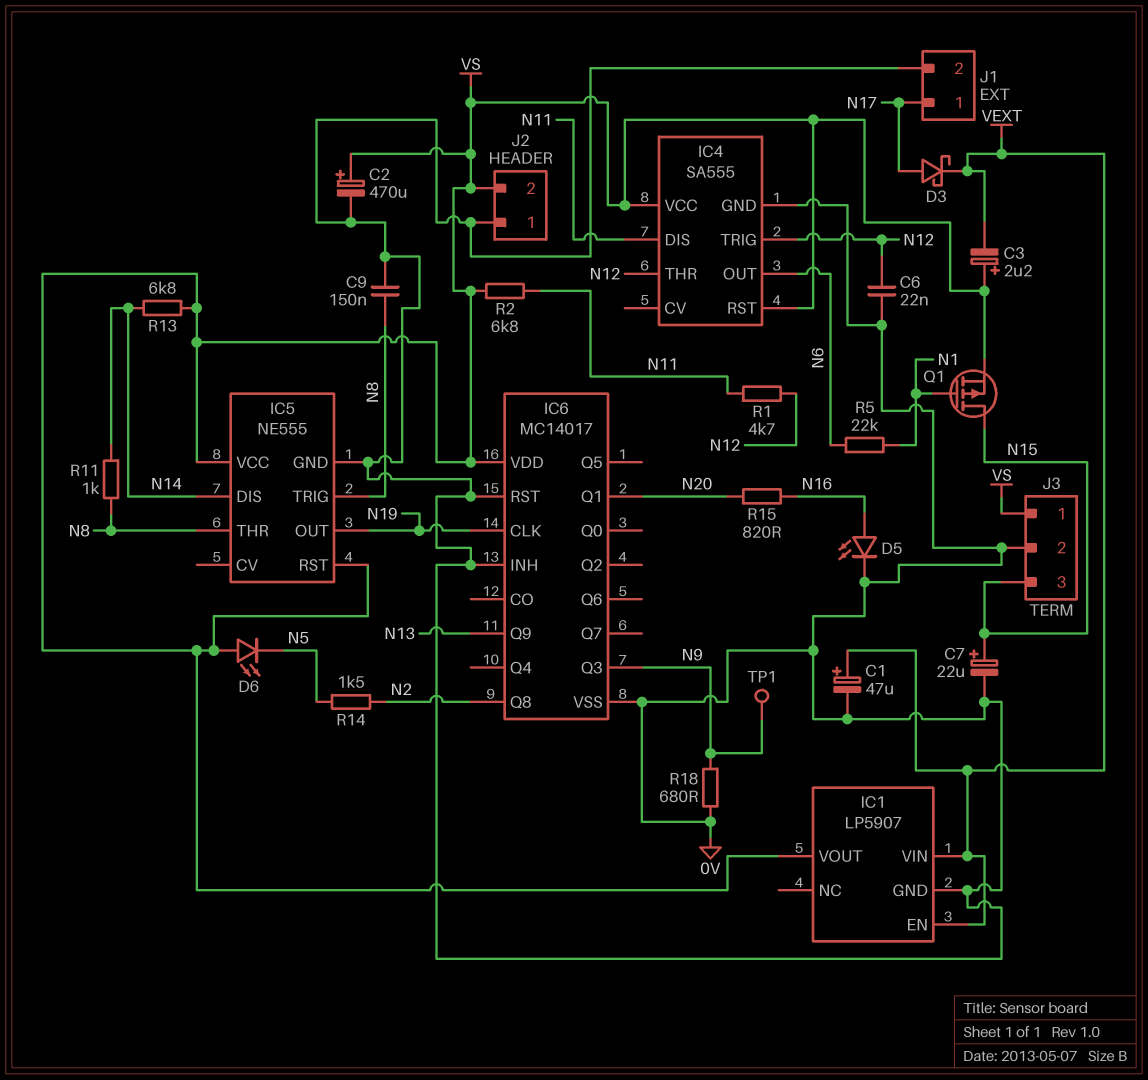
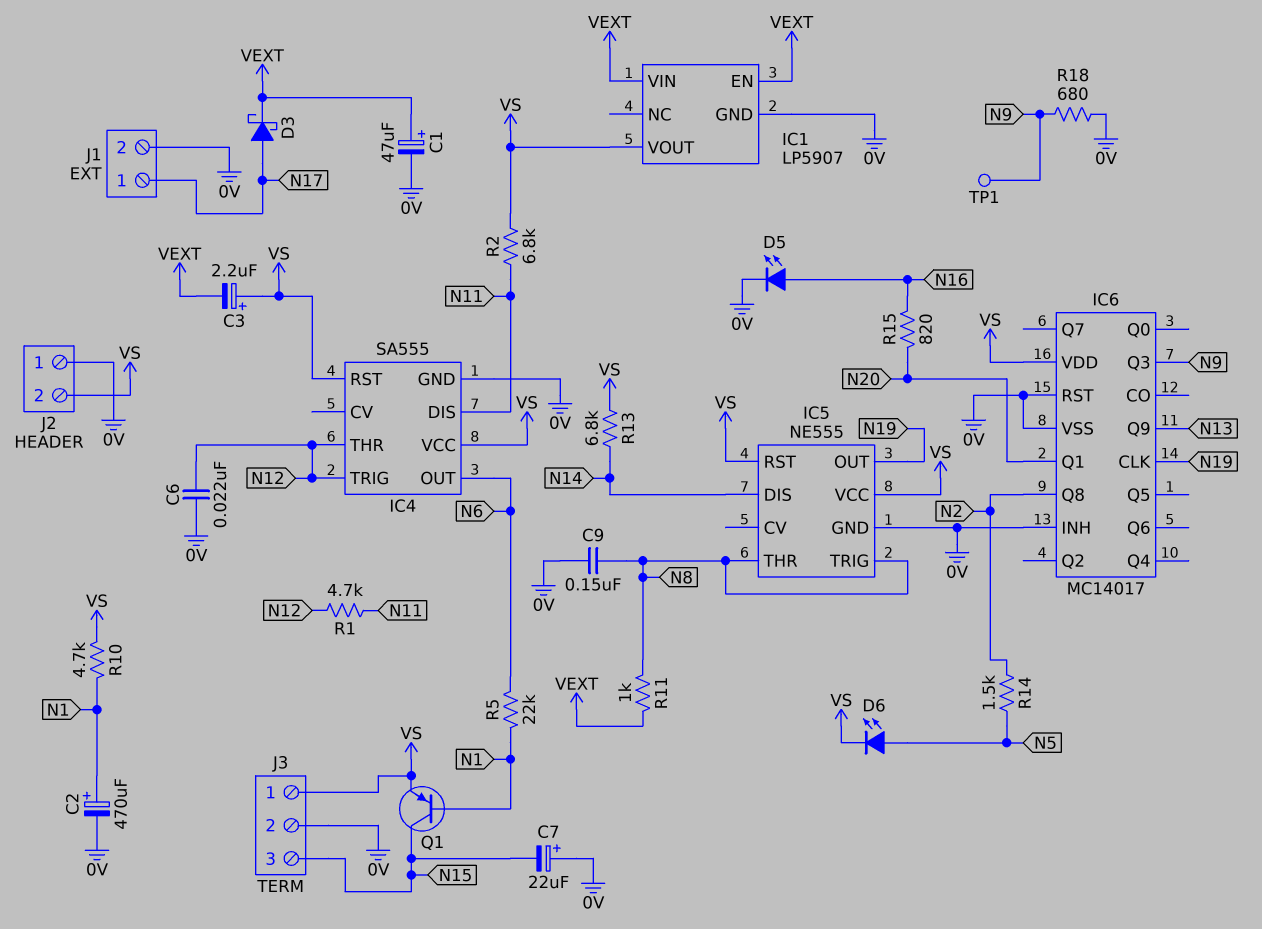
C2: 470uF (plus VS, minus 0V) -> 470uF (plus N1, minus 0V)
C7: 22uF (plus N15, minus 0V) -> 22uF (plus 0V, minus N15)
D6: LED (A VS, K N5) -> LED (A N5, K VS)
Q1: PMOS (G N1, D N15, S VS) -> PNP (B N1, C N15, E VS)
R10: none -> 4.7k (N1, VS)
R11: 1k (N8, N14) -> 1k (N8, VEXT)

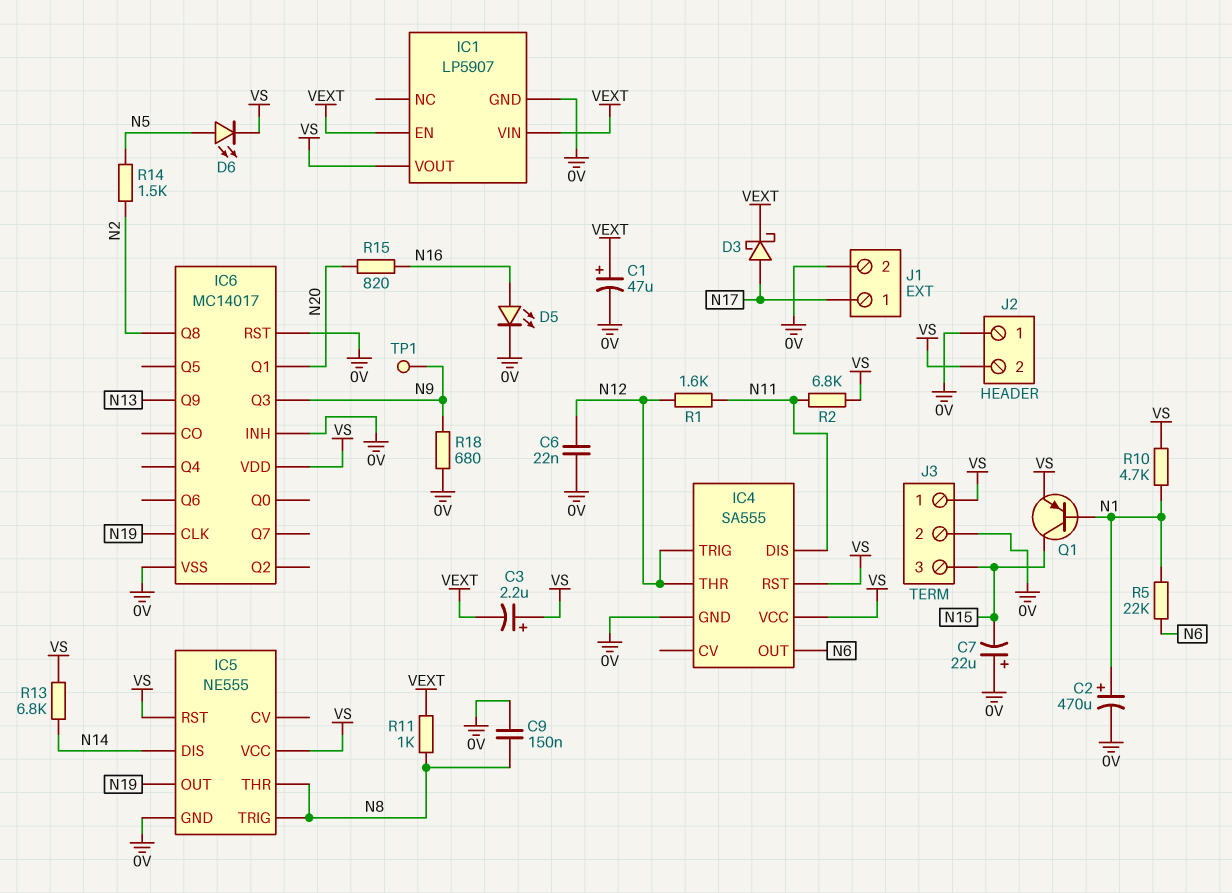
R1: 4.7k (N11, N12) -> 1.6k (N11, N12)

